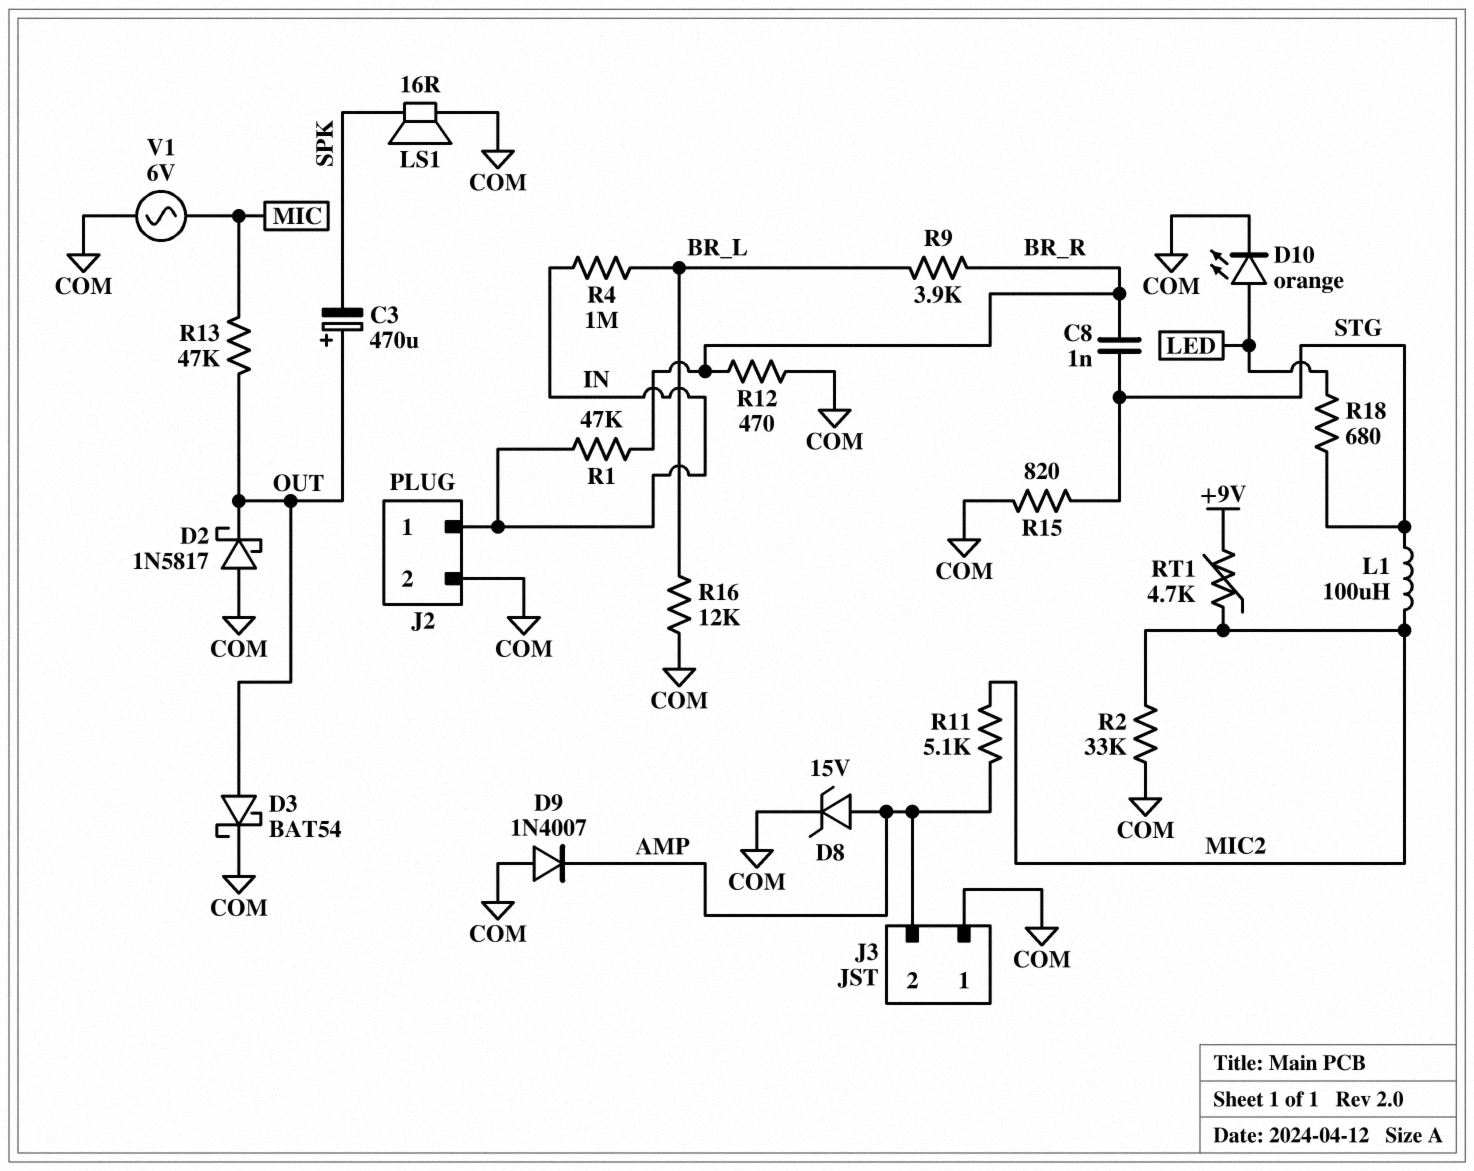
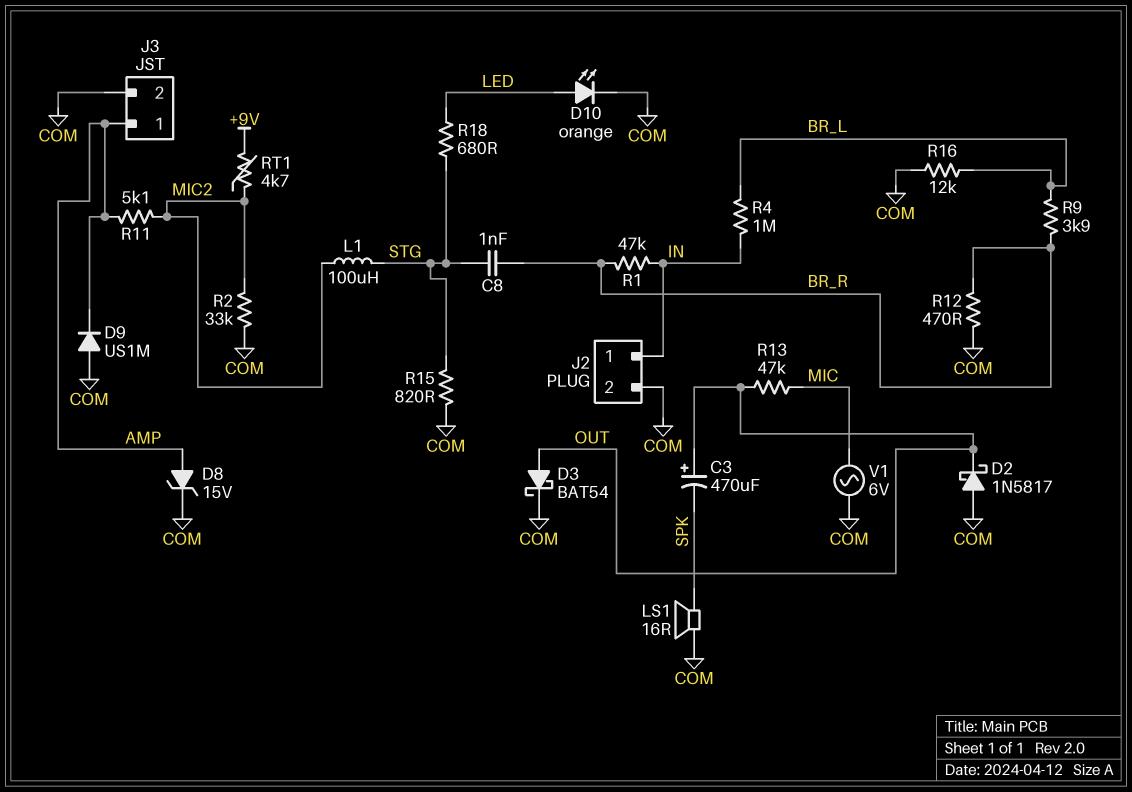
D9: diode 1N4007 (A COM, K AMP) -> diode US1M (A COM, K AMP)
J3 pin 1: COM -> AMP
J3 pin 2: AMP -> COM

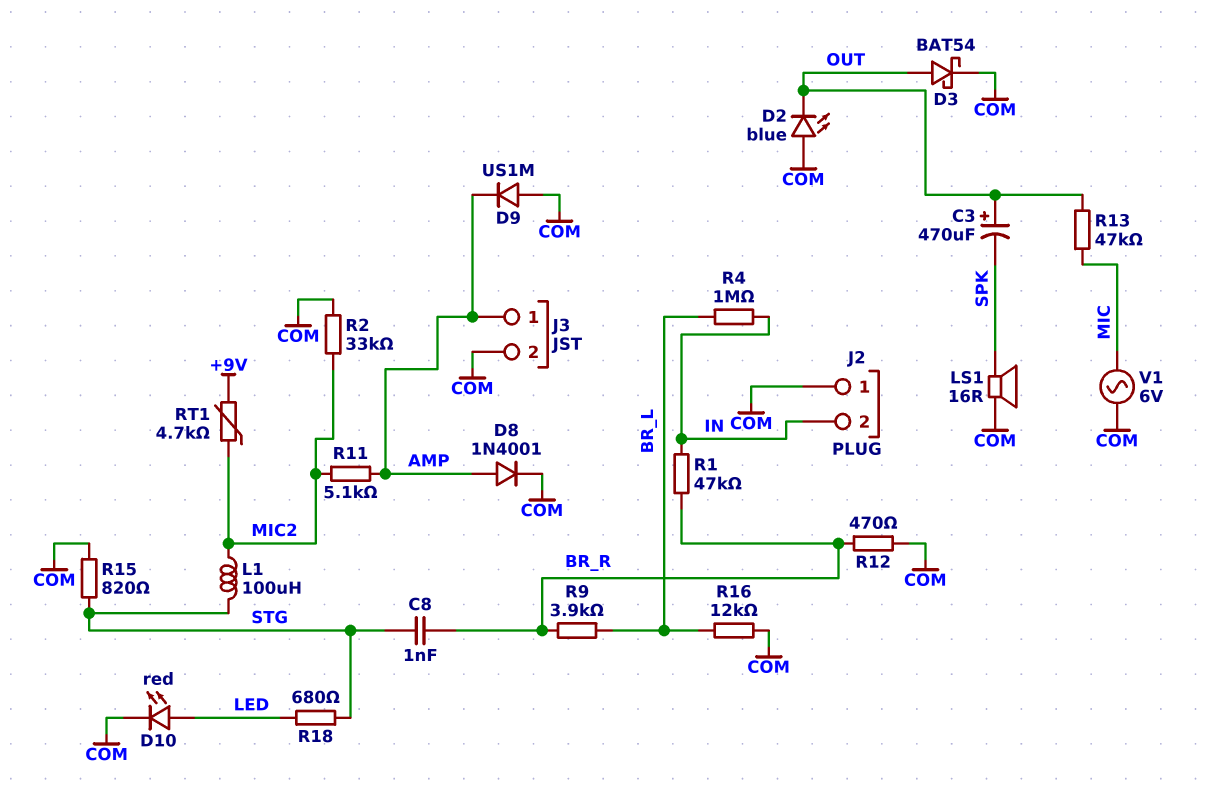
D2: schottky 1N5817 (A COM, K OUT) -> LED blue (A COM, K OUT)
D8: zener 15V (A AMP, K COM) -> diode 1N4001 (A AMP, K COM)
D10: LED orange (A LED, K COM) -> LED red (A LED, K COM)
J2 pin 1: IN -> COM
J2 pin 2: COM -> IN

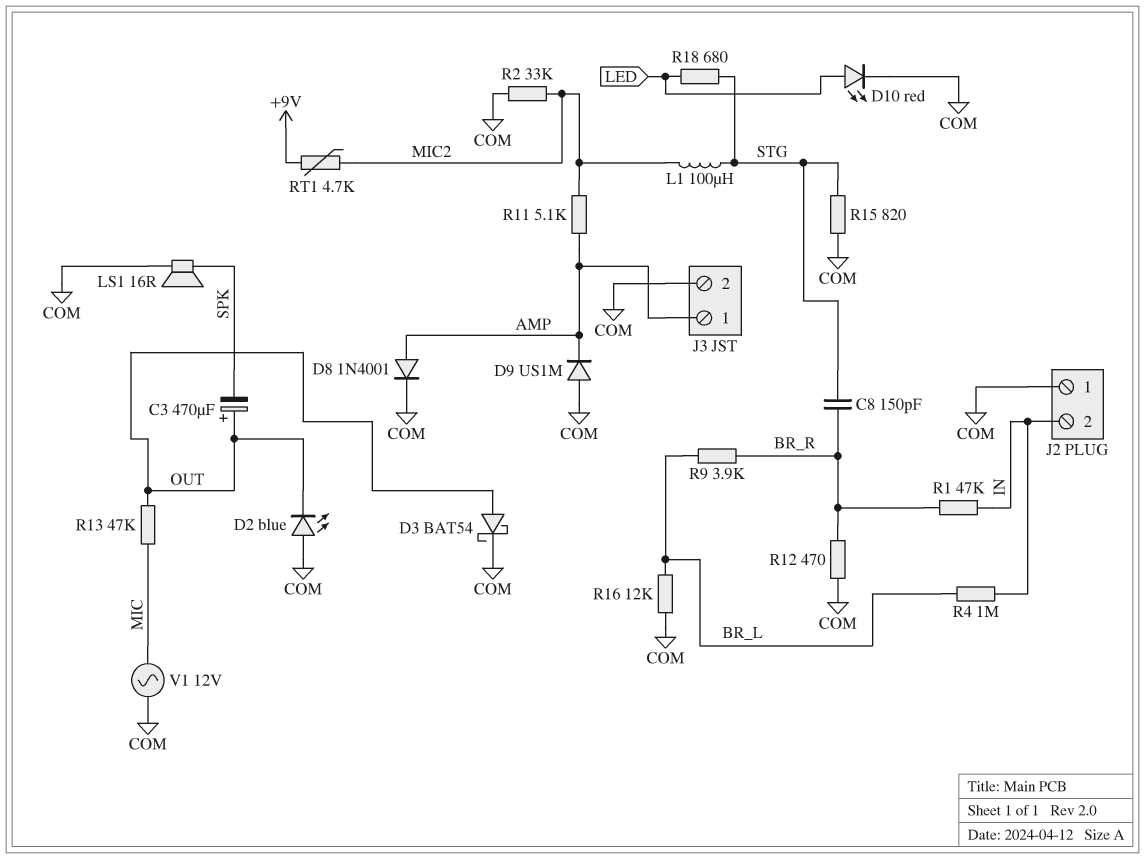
C8: 1nF (BR_R, STG) -> 150pF (BR_R, STG)
V1: AC 6V (COM, MIC) -> AC 12V (COM, MIC)

